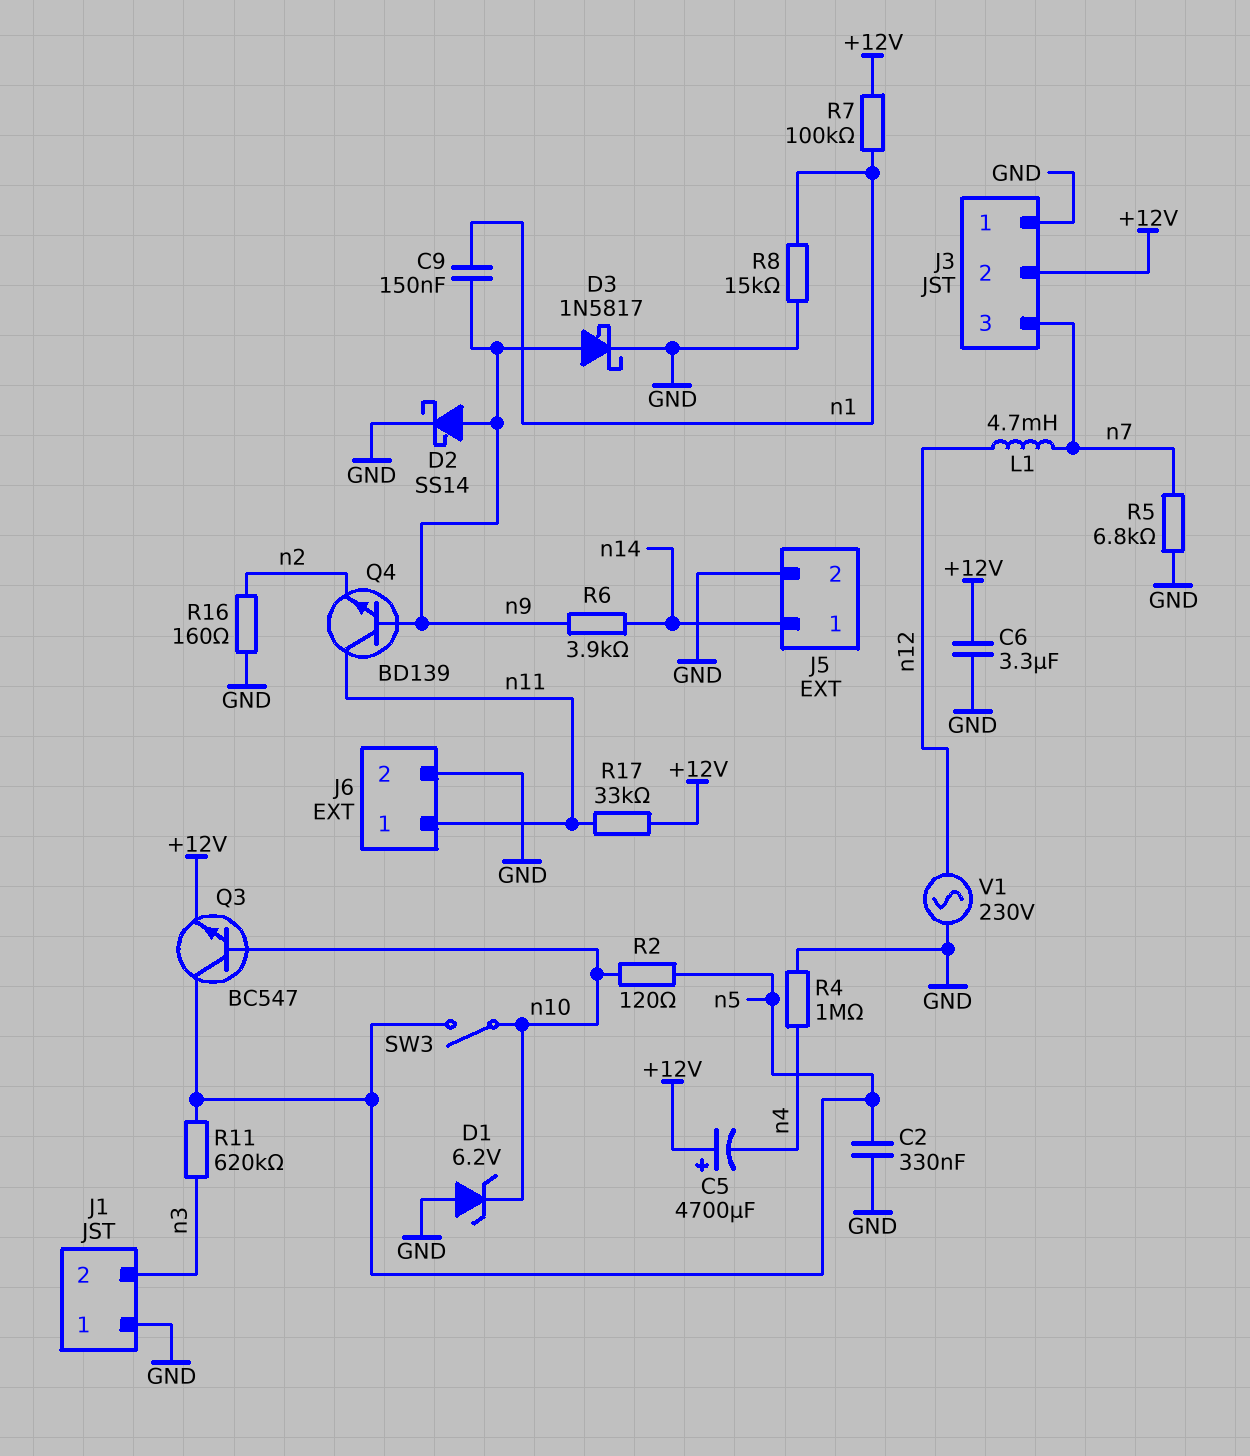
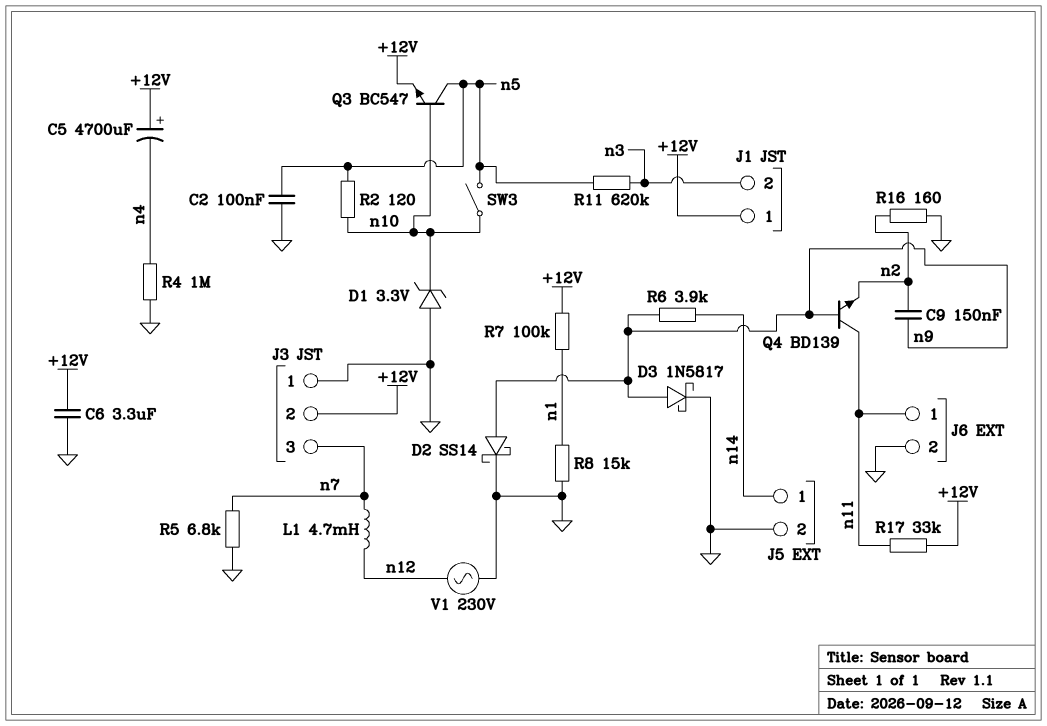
C2: 330nF (GND, n5) -> 100nF (GND, n5)
C9: 150nF (n1, n9) -> 150nF (n2, n9)
D1: zener 6.2V (A GND, K n10) -> zener 3.3V (A GND, K n10)
J1 pin 1: GND -> +12V

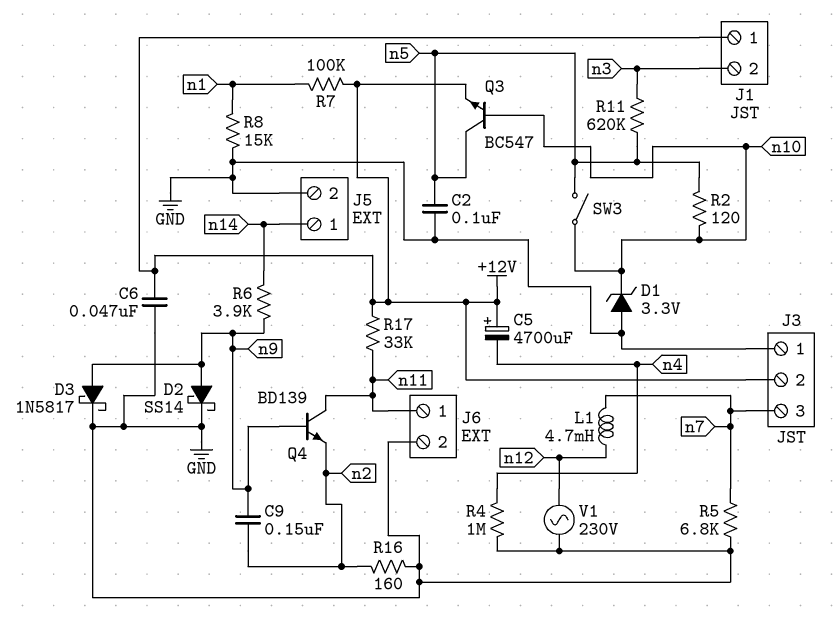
C6: 3.3uF (+12V, GND) -> 47nF (+12V, GND)

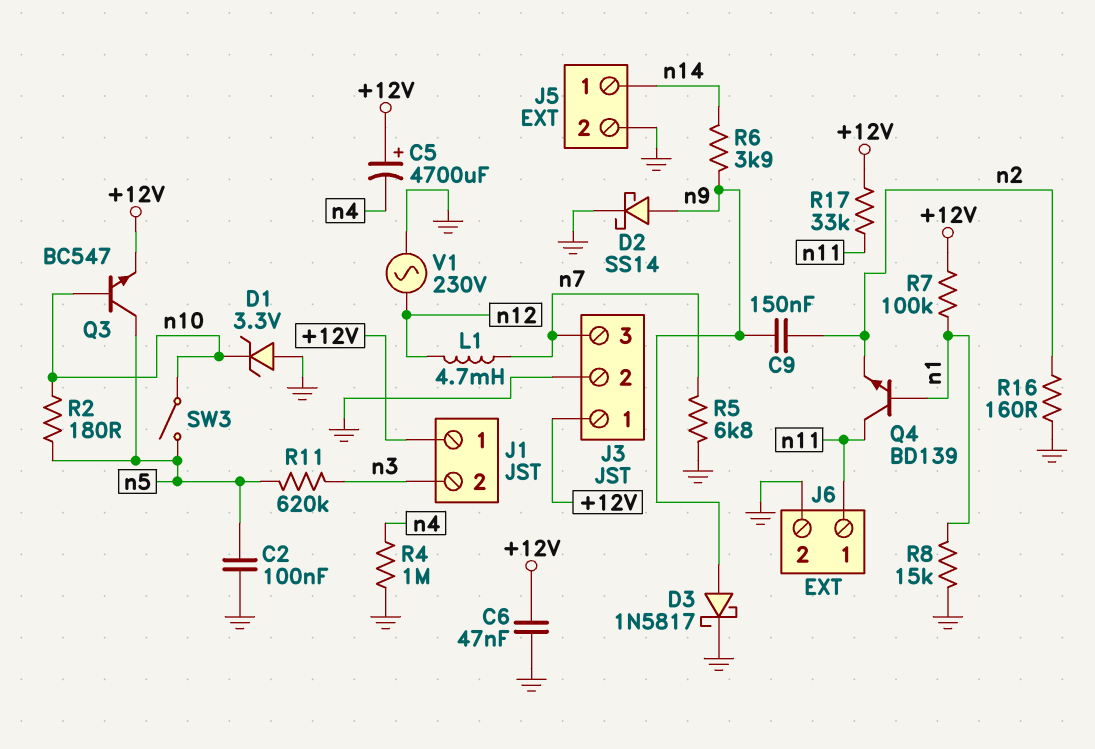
J3 pin 1: GND -> +12V
J3 pin 2: +12V -> GND
Q4: NPN BD139 (B n9, C n11, E n2) -> NPN BD139 (B n1, C n11, E n2)
R2: 120 (n5, n10) -> 180 (n5, n10)

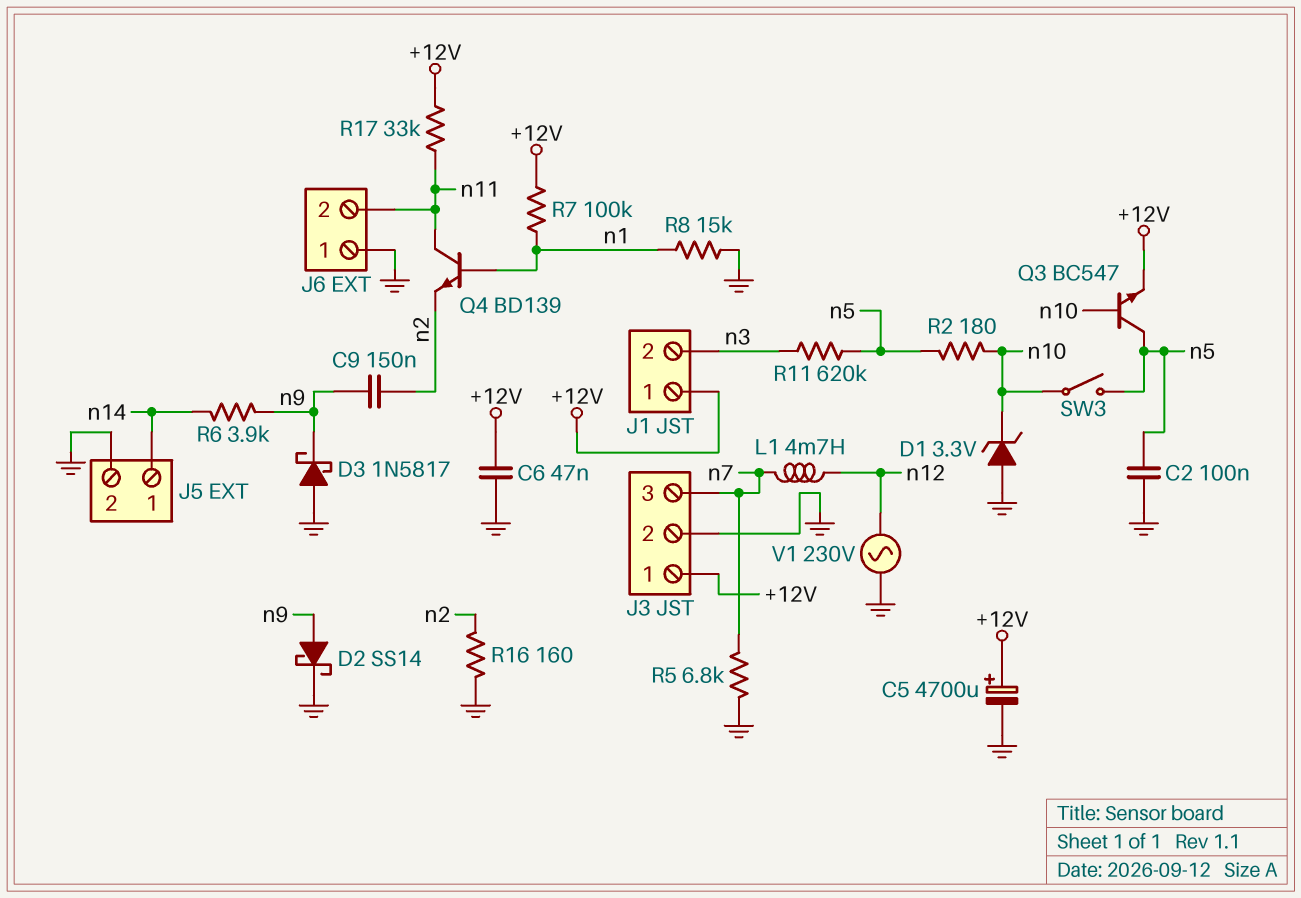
C5: 4700uF (plus +12V, minus n4) -> 4700uF (plus +12V, minus GND)
D3: schottky 1N5817 (A n9, K GND) -> schottky 1N5817 (A GND, K n9)
J6 pin 1: n11 -> GND
J6 pin 2: GND -> n11
R4: 1M (GND, n4) -> none

